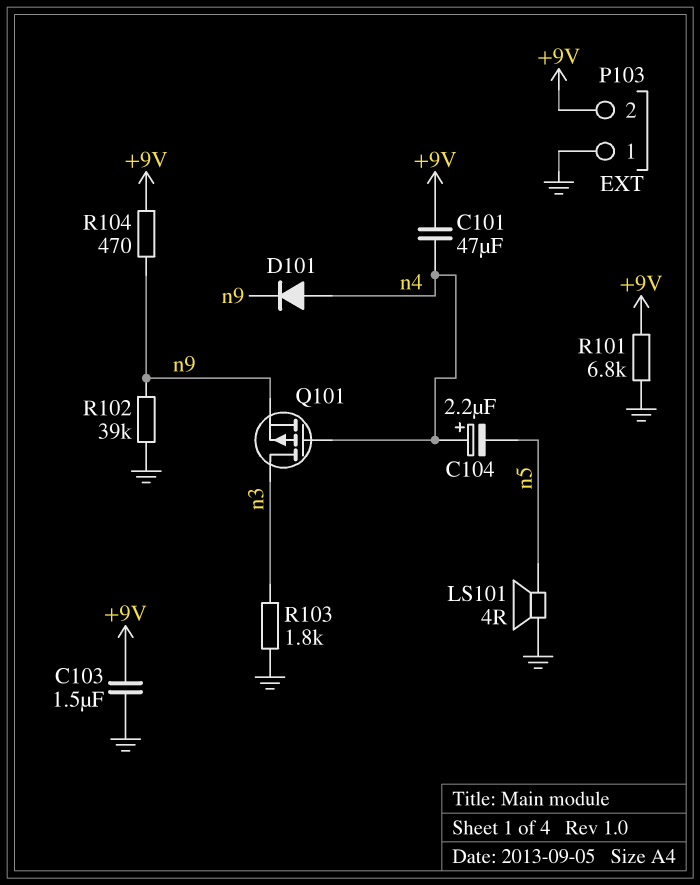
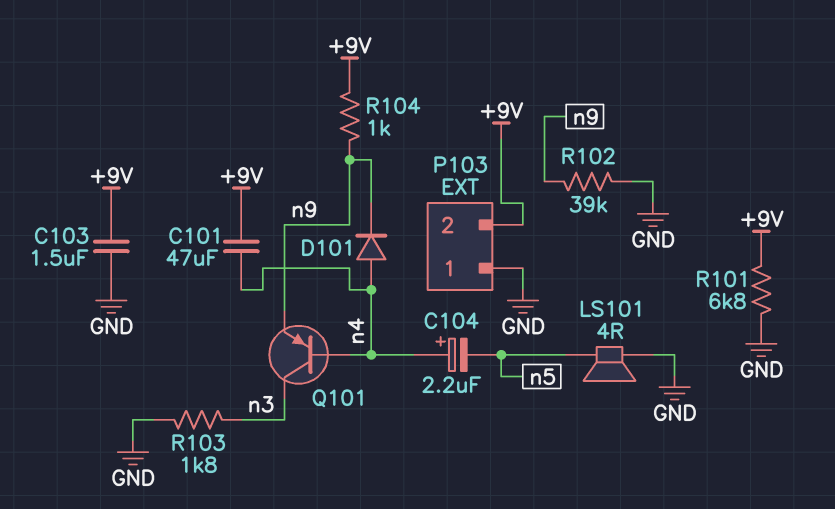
Q101: PMOS (G n4, D n3, S n9) -> PNP (B n4, C n3, E n9)
R104: 470 (+9V, n9) -> 1k (+9V, n9)

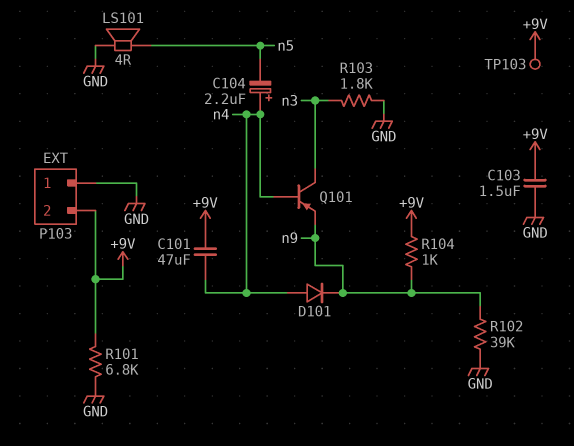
TP103: none -> test point (+9V)

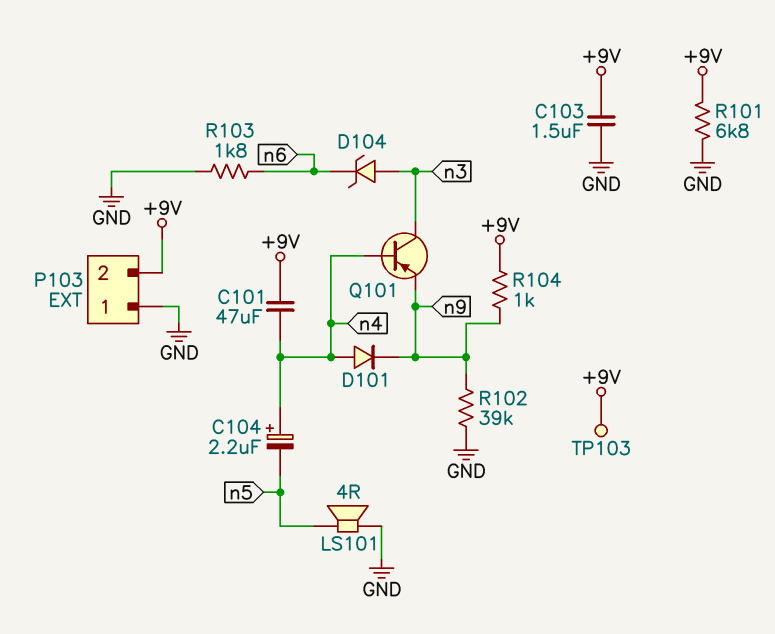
D104: none -> zener (A n3, K n6)
R103: 1.8k (GND, n3) -> 1.8k (GND, n6)

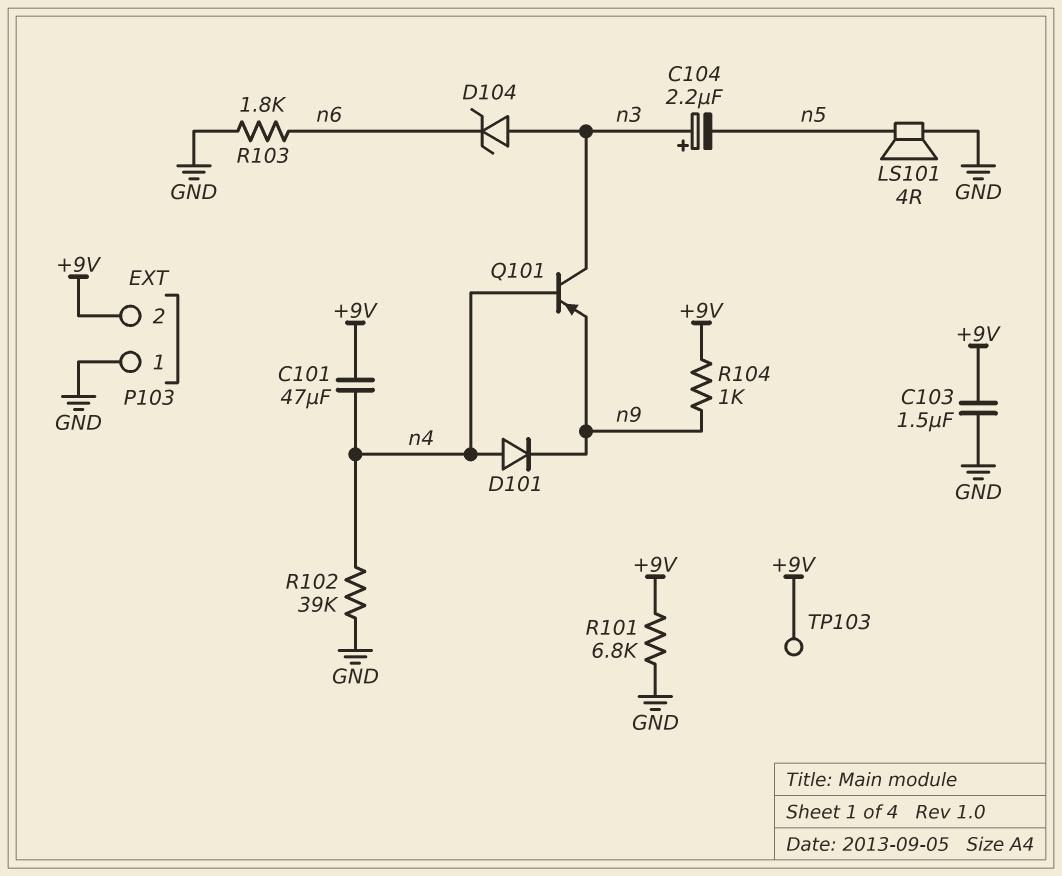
C104: 2.2uF (plus n4, minus n5) -> 2.2uF (plus n3, minus n5)
R102: 39k (GND, n9) -> 39k (GND, n4)

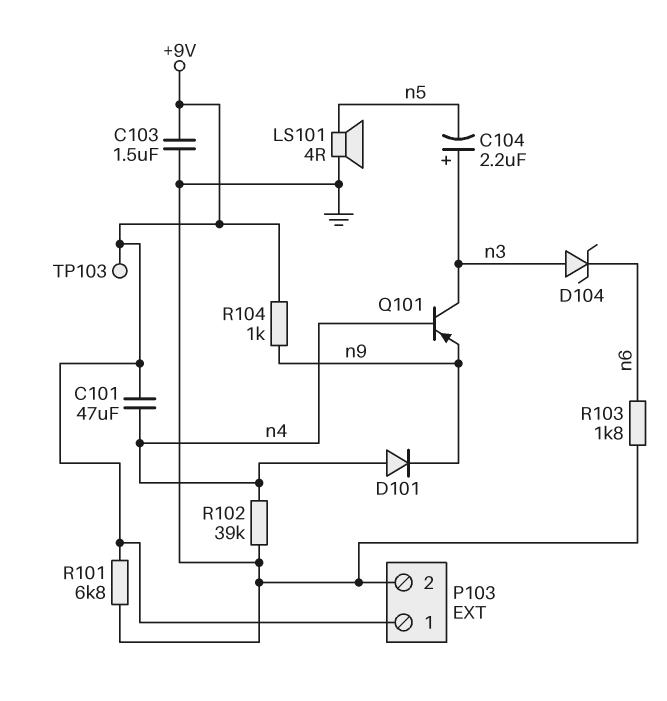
P103 pin 1: GND -> +9V
P103 pin 2: +9V -> GND

